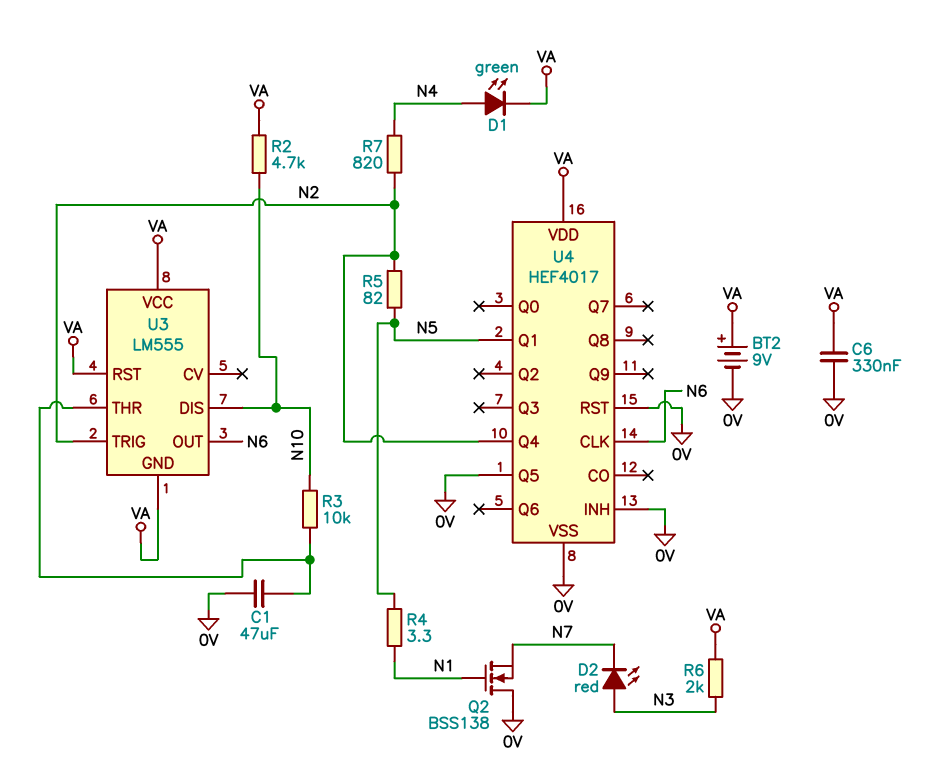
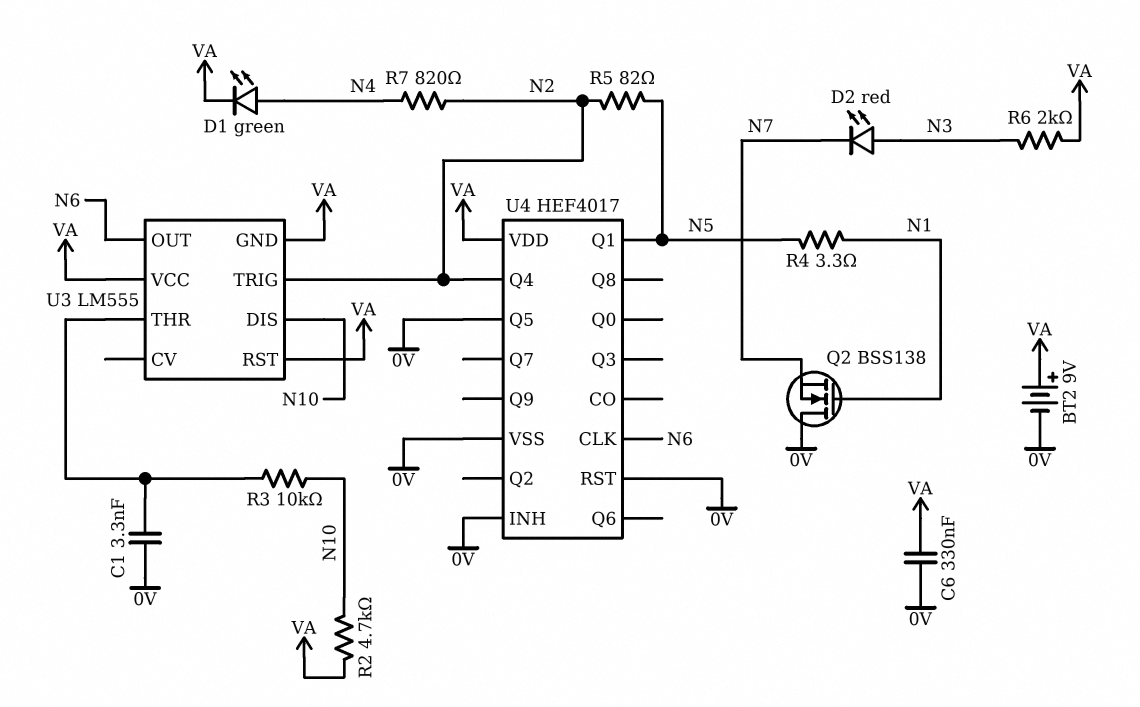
C1: 47uF (0V, U3/THR) -> 3.3nF (0V, U3/THR)

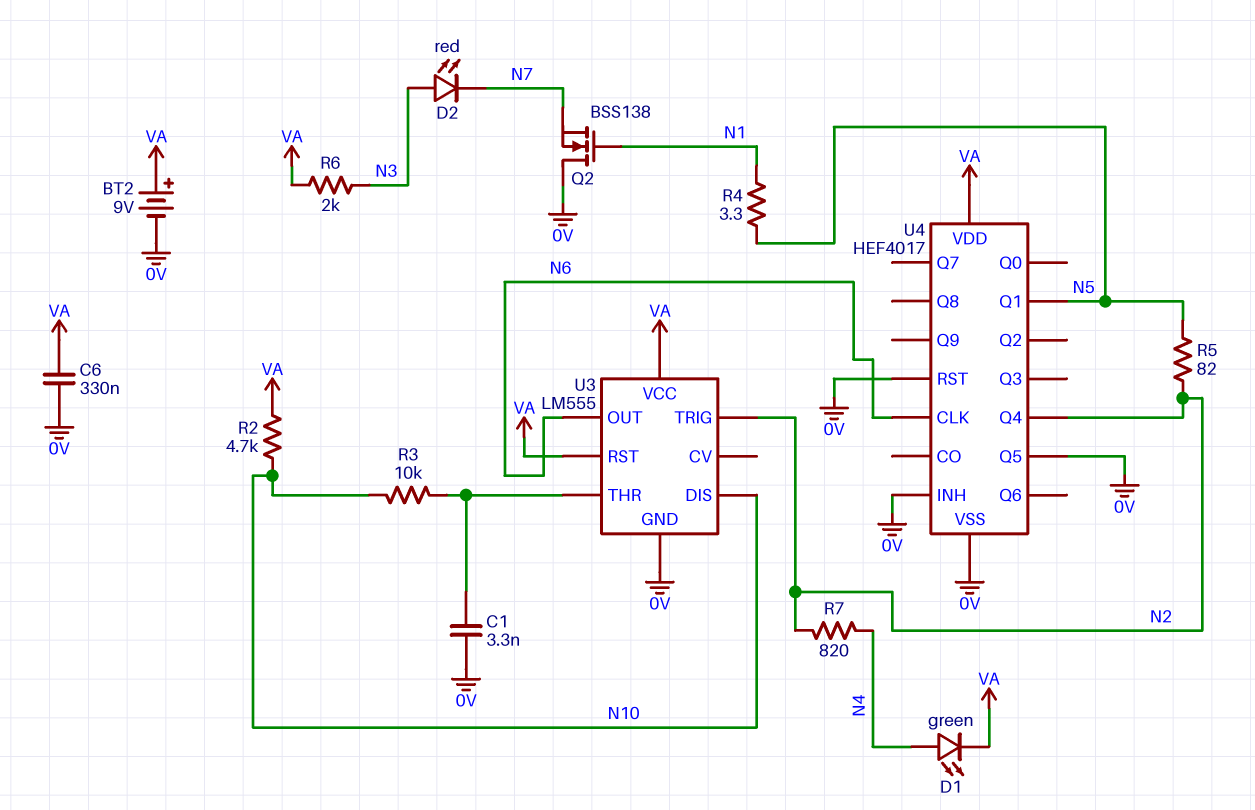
U3 pin GND: VA -> 0V

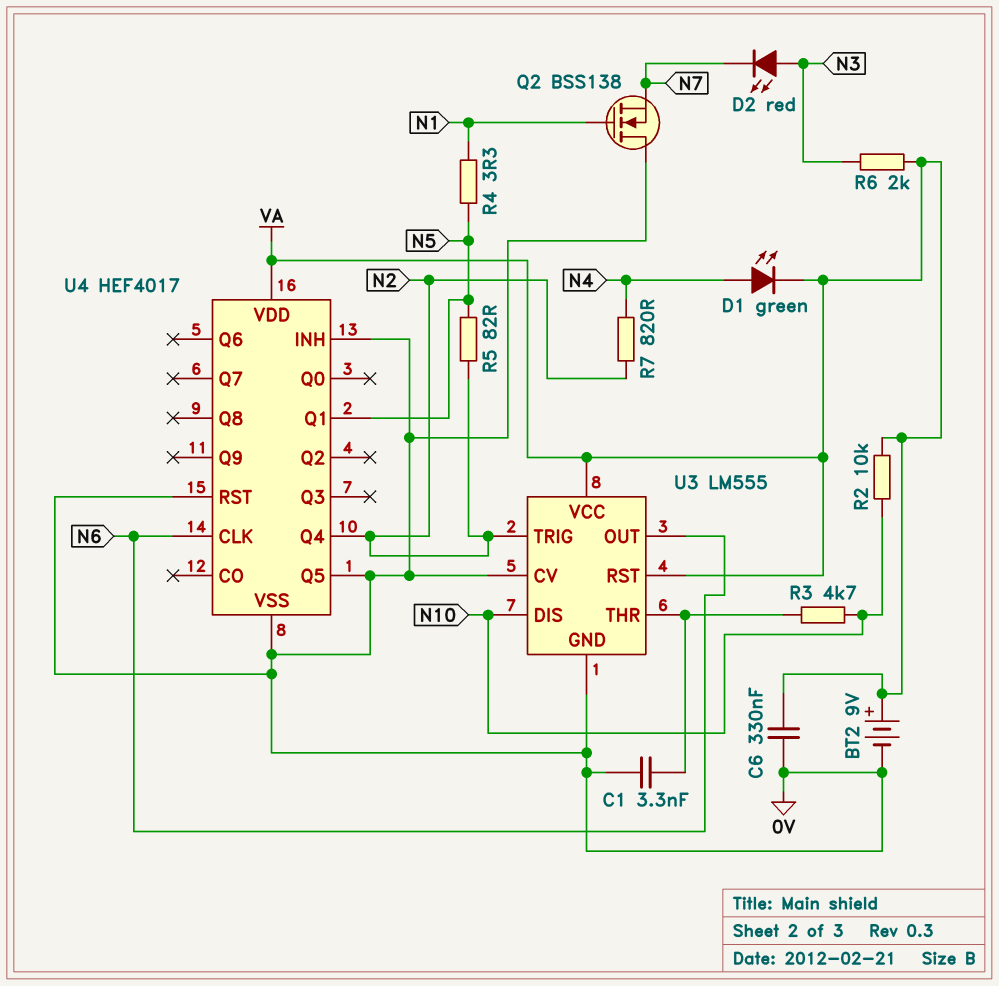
R2: 4.7k (N10, VA) -> 10k (N10, VA)
R3: 10k (N10, U3/THR) -> 4.7k (N10, U3/THR)
U3 pin CV: none -> 0V

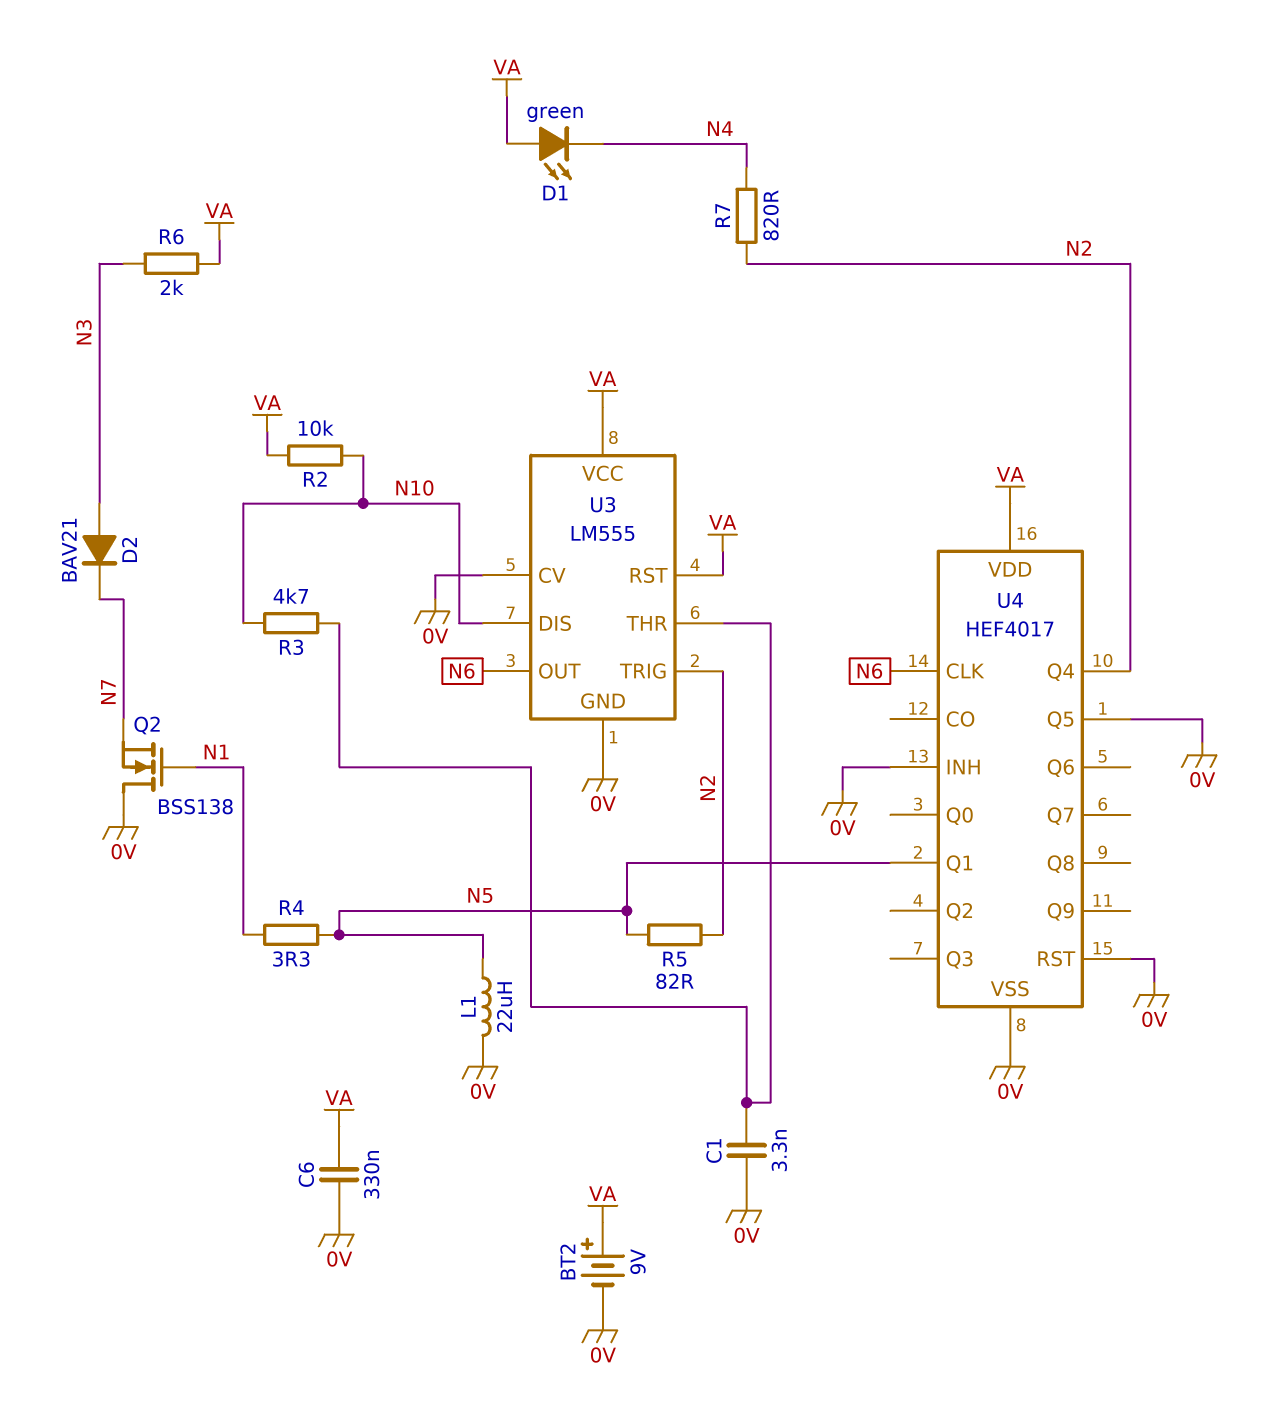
D1: LED green (A N4, K VA) -> LED green (A VA, K N4)
D2: LED red (A N3, K N7) -> diode BAV21 (A N3, K N7)
L1: none -> 22uH (0V, N5)

